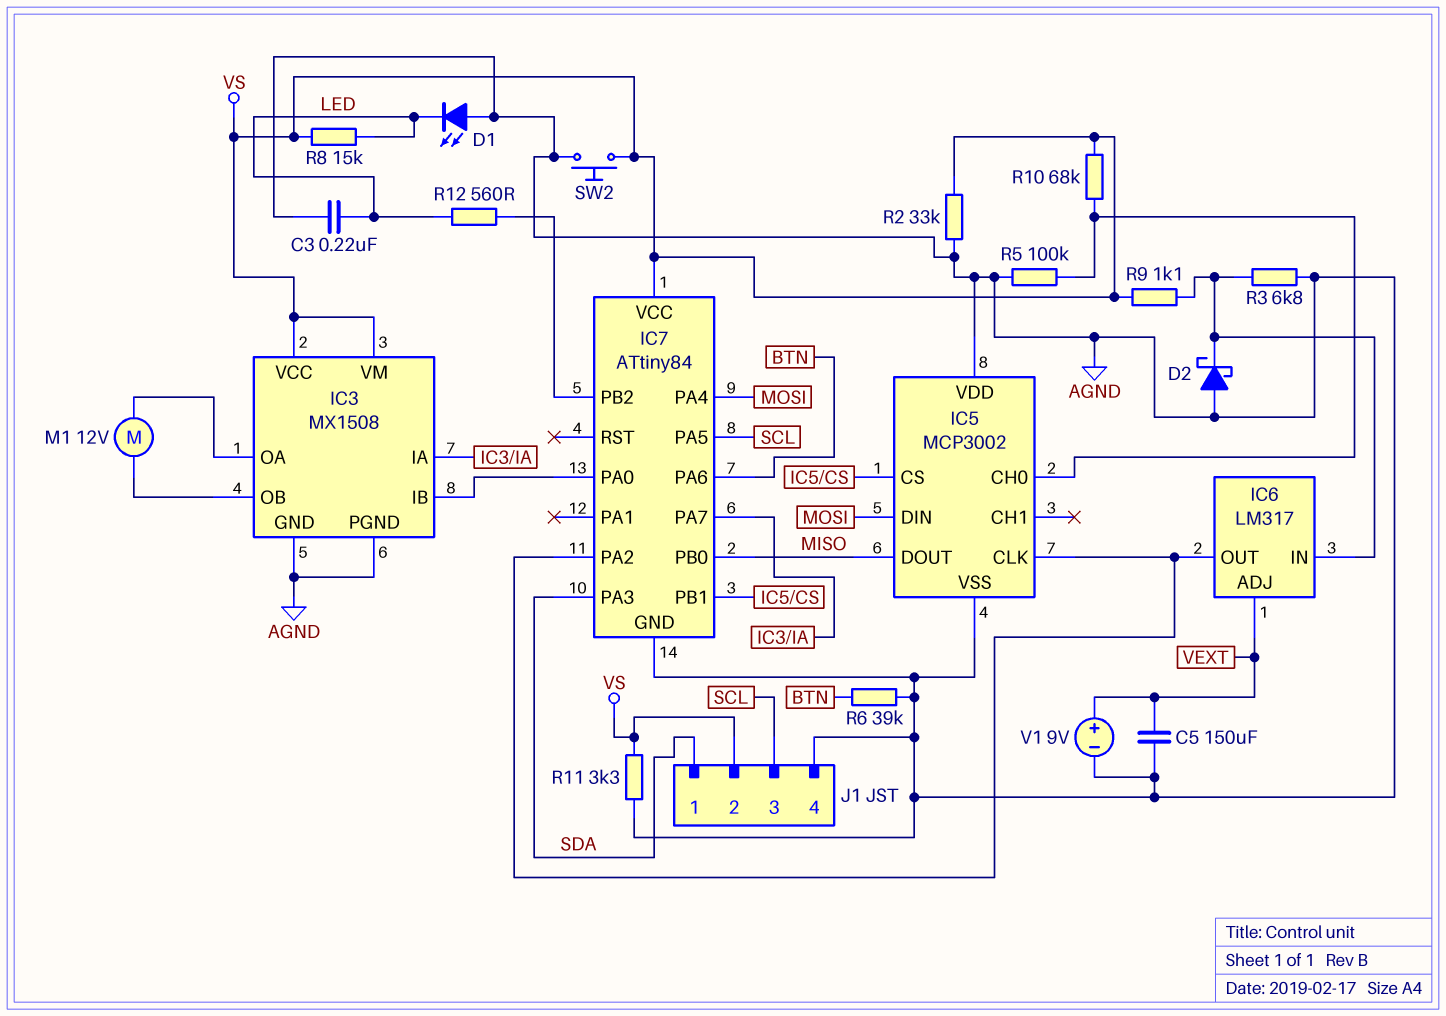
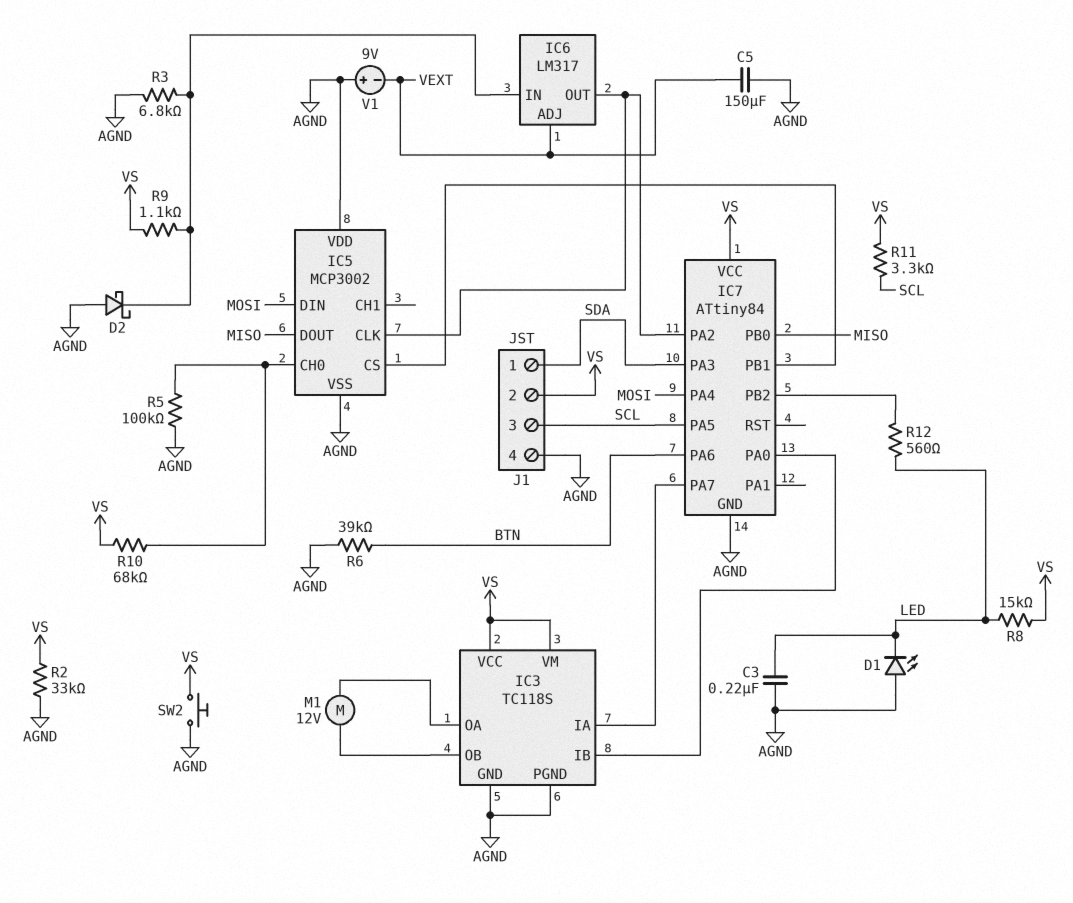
IC3: MX1508 -> TC118S
R11: 3.3k (AGND, VS) -> 3.3k (SCL, VS)
V1: 9V (plus VEXT, minus AGND) -> 9V (plus AGND, minus VEXT)

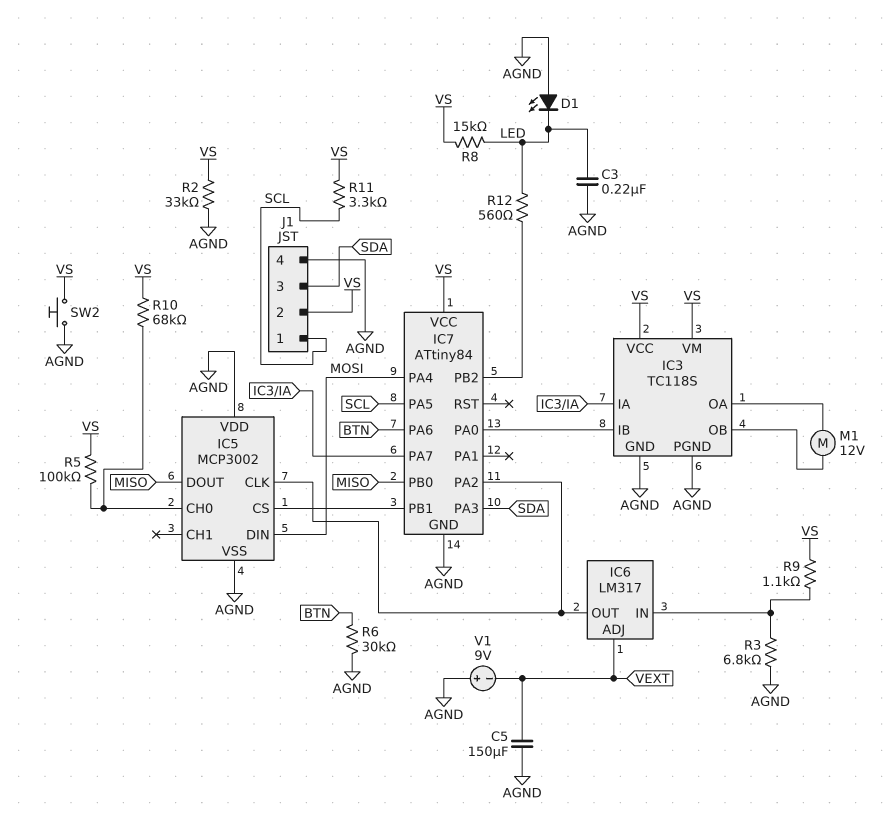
D2: schottky (A AGND, K IC6/IN) -> none
J1 pin 1: SDA -> SCL
J1 pin 3: SCL -> SDA
R5: 100k (AGND, IC5/CH0) -> 100k (IC5/CH0, VS)
R6: 39k (AGND, BTN) -> 30k (AGND, BTN)

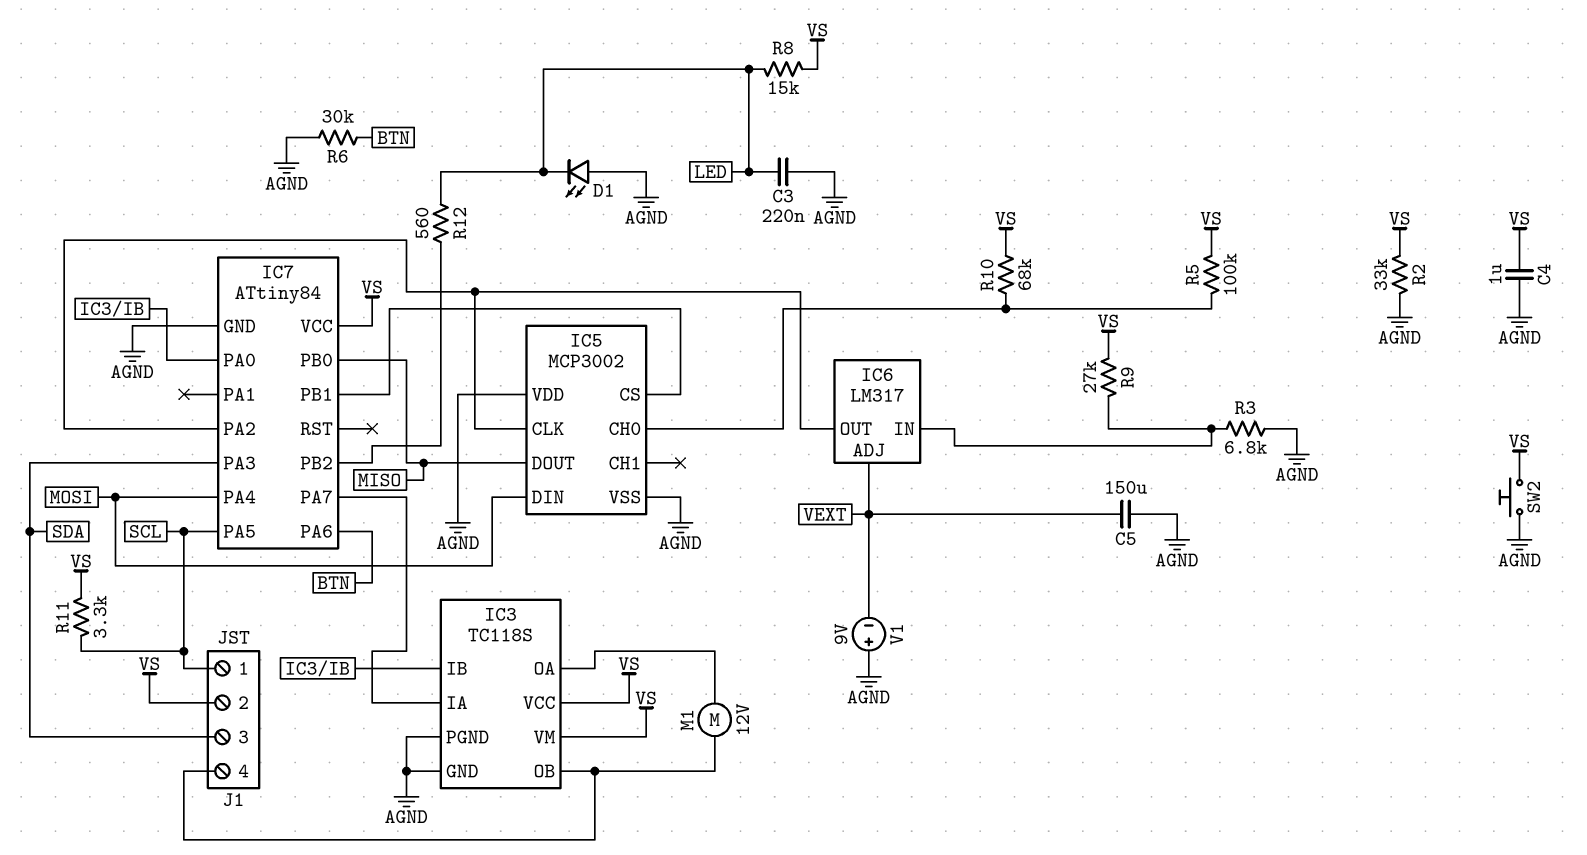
C4: none -> 1uF (AGND, VS)
J1 pin 4: AGND -> IC3/OB
R9: 1.1k (IC6/IN, VS) -> 27k (IC6/IN, VS)

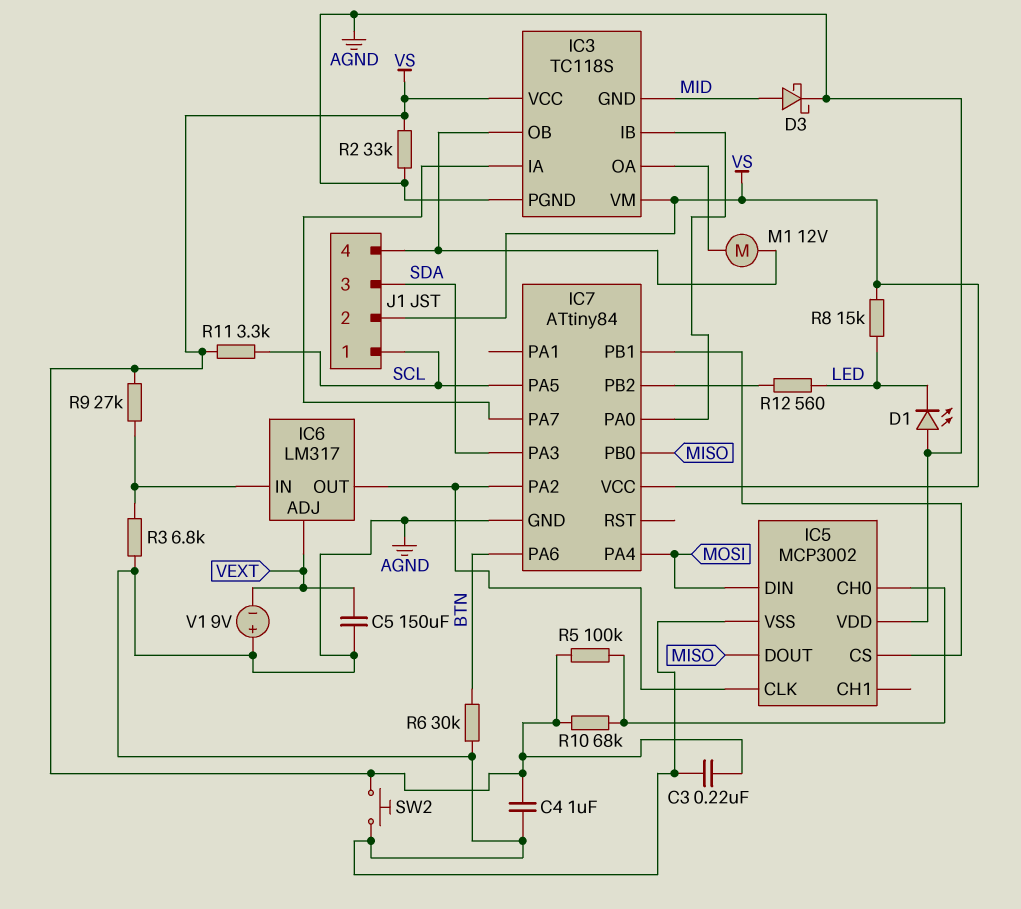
C3: 220nF (AGND, LED) -> 220nF (AGND, VS)
D3: none -> schottky (A MID, K AGND)
IC3 pin GND: AGND -> MID

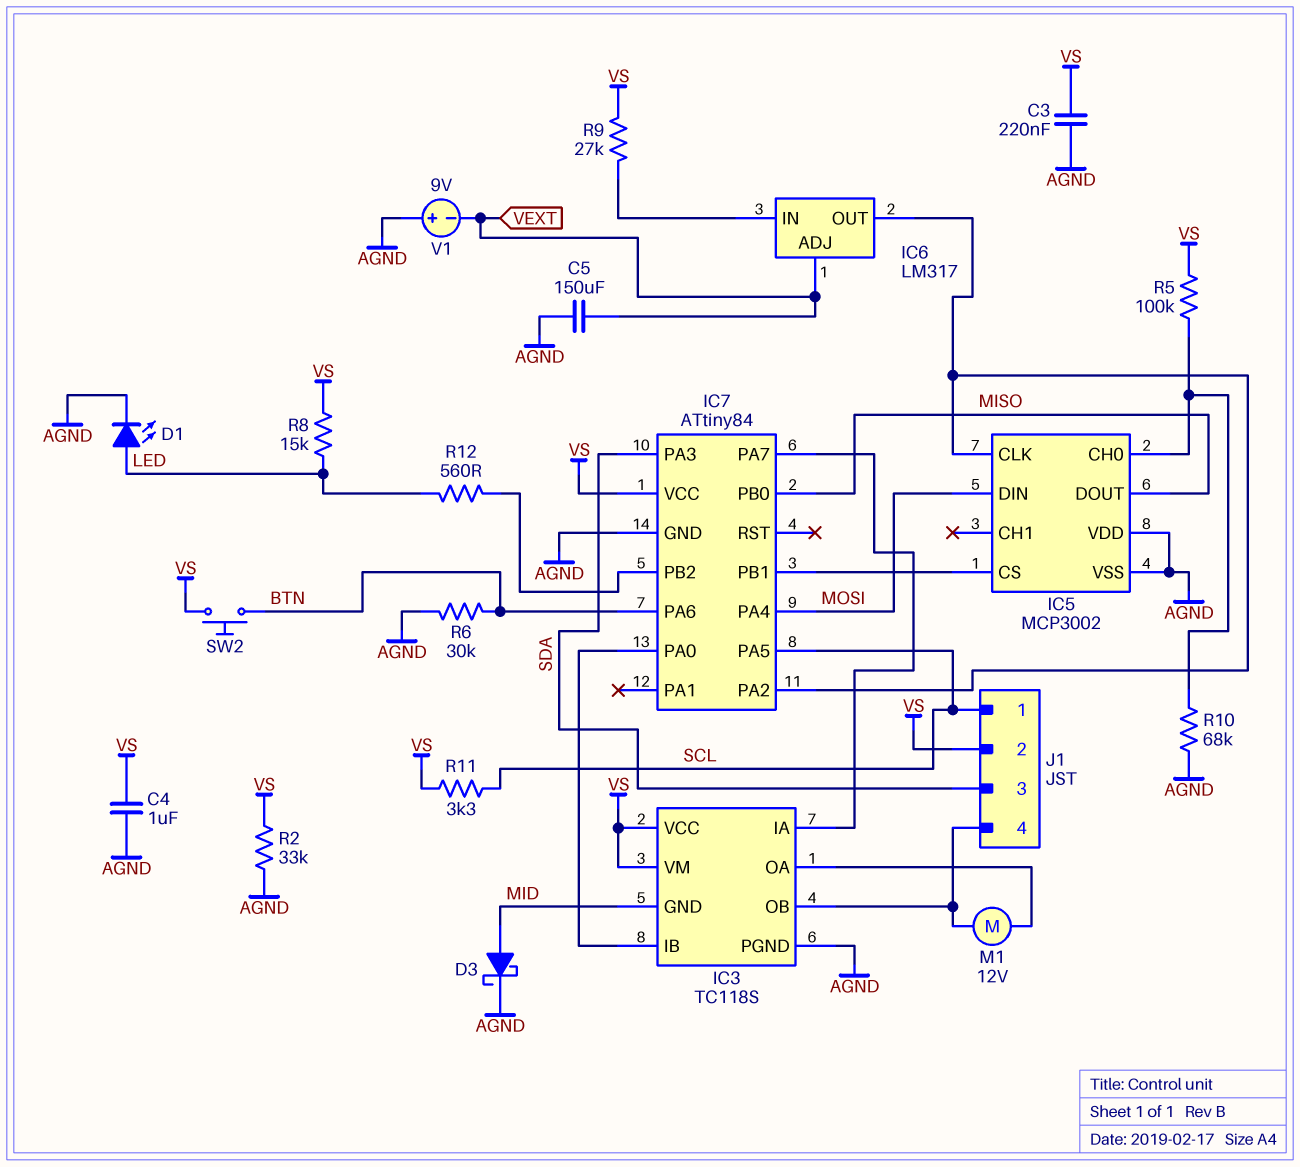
D1: LED (A AGND, K LED) -> LED (A LED, K AGND)
R3: 6.8k (AGND, IC6/IN) -> none
R10: 68k (IC5/CH0, VS) -> 68k (AGND, IC5/CH0)
SW2: button (AGND, VS) -> button (BTN, VS)

